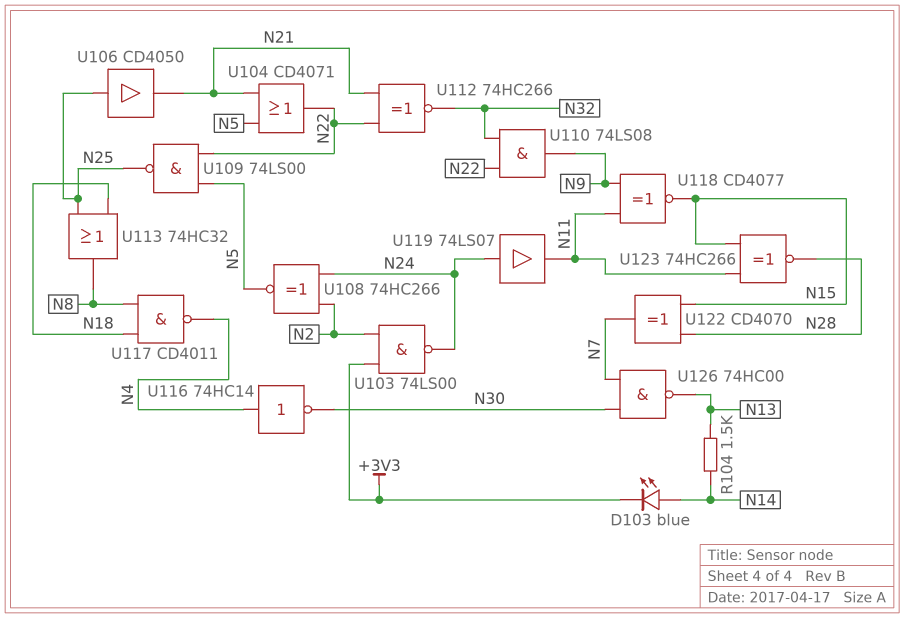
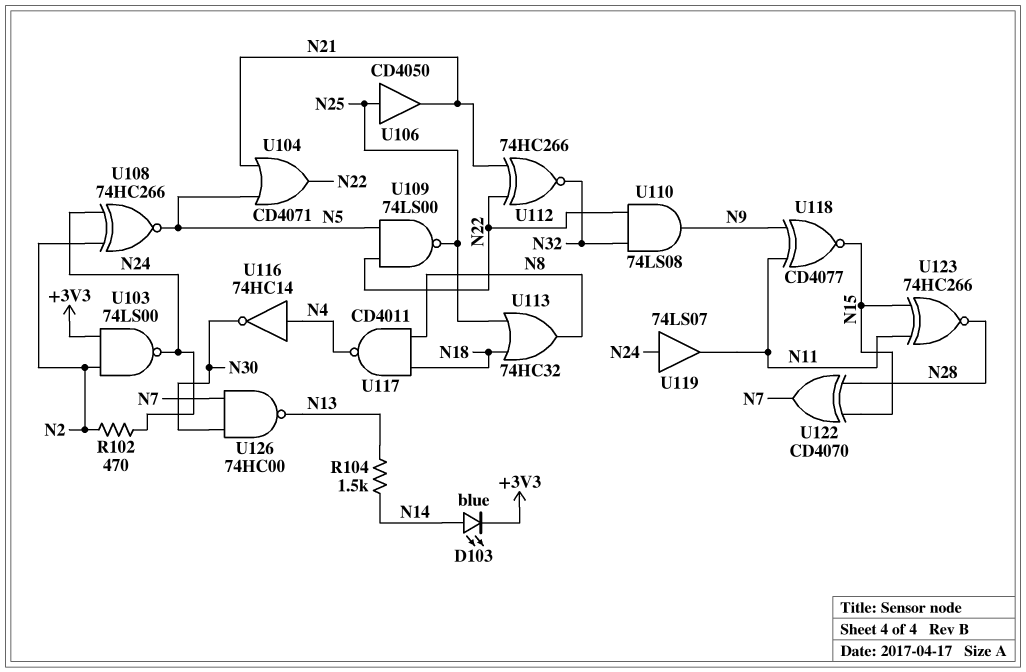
R102: none -> 470 (N2, N24)

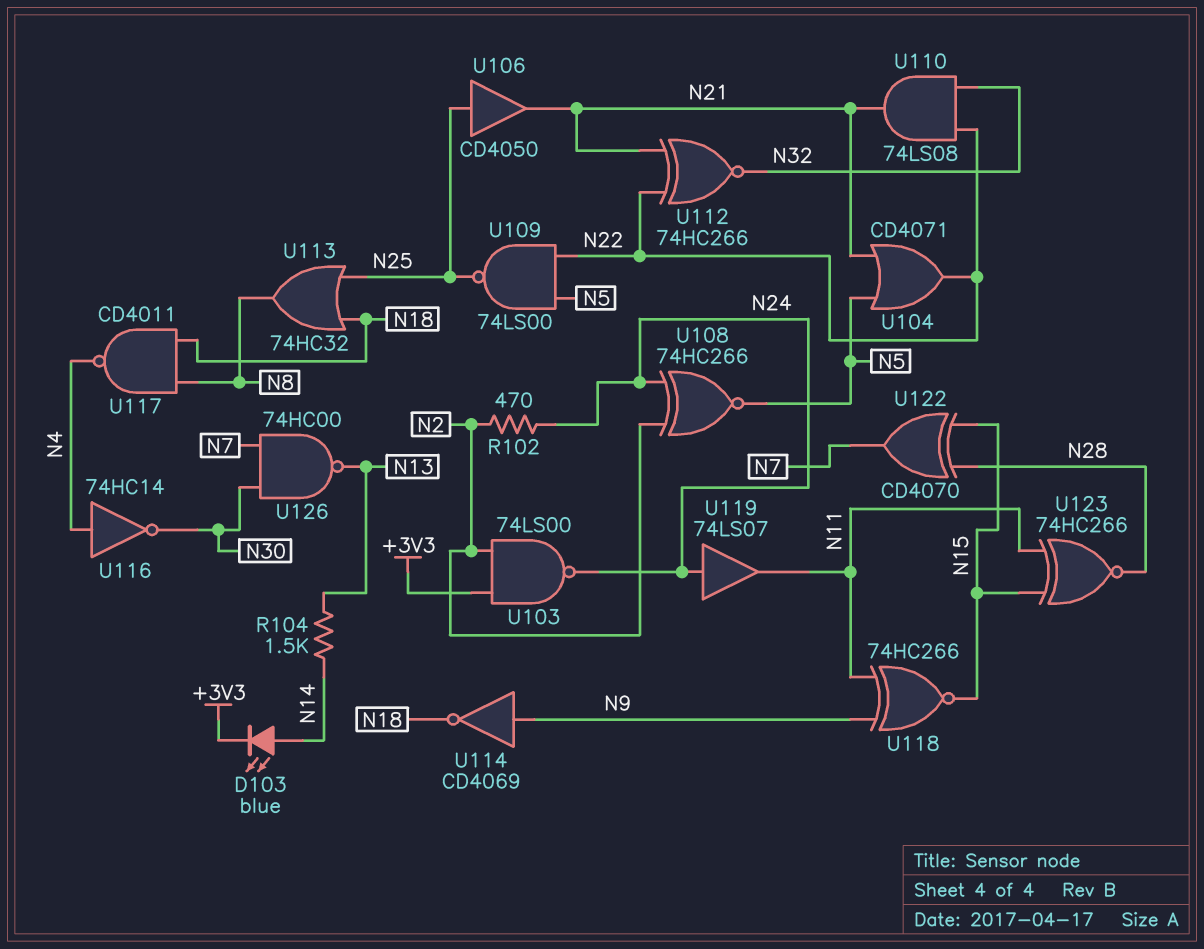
U110: AND 74LS08 (in N22, in N32, out N9) -> AND 74LS08 (in N22, in N32, out N21)
U114: none -> NOT CD4069 (in N9, out N18)
U118: XNOR CD4077 (in N9, in N11, out N15) -> XNOR 74HC266 (in N9, in N11, out N15)

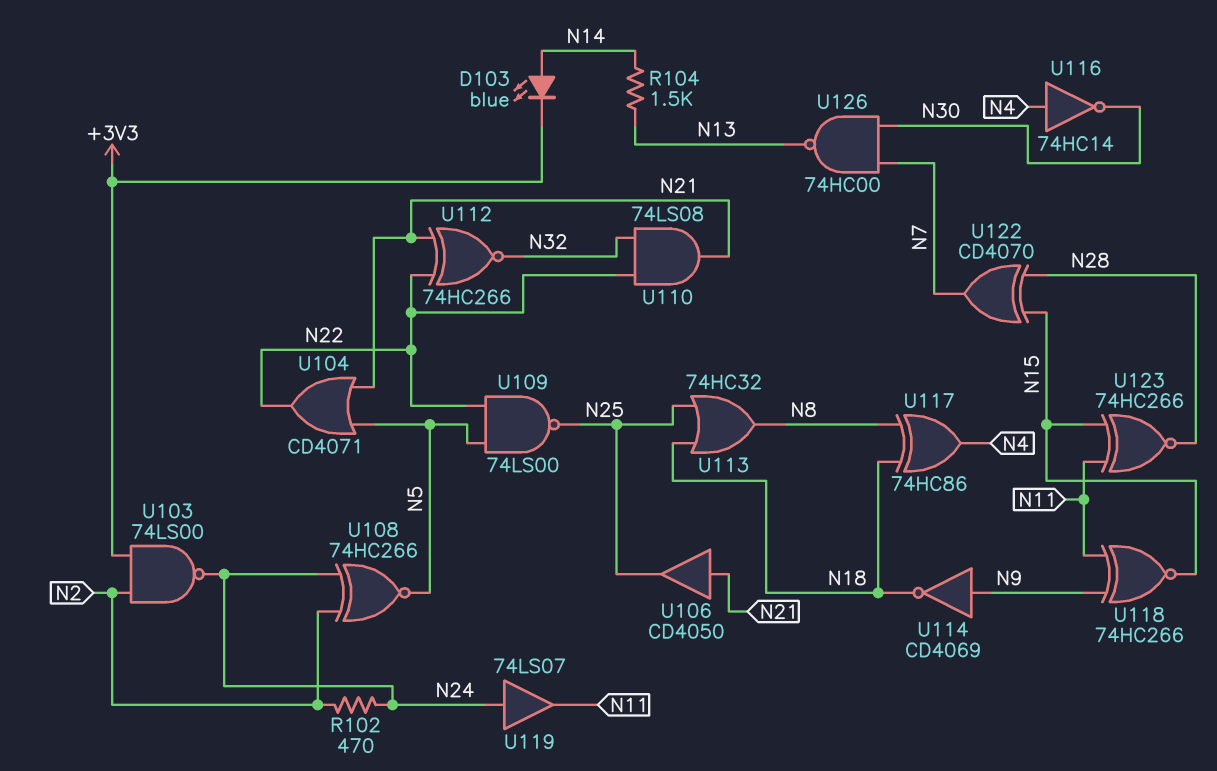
U106: buffer CD4050 (in N25, out N21) -> buffer CD4050 (in N21, out N25)
U117: NAND CD4011 (in N8, in N18, out N4) -> XOR 74HC86 (in N8, in N18, out N4)

